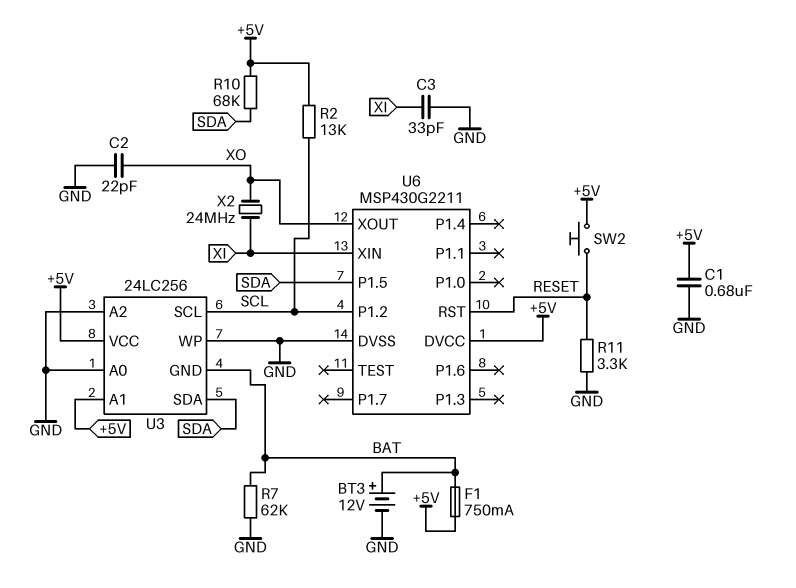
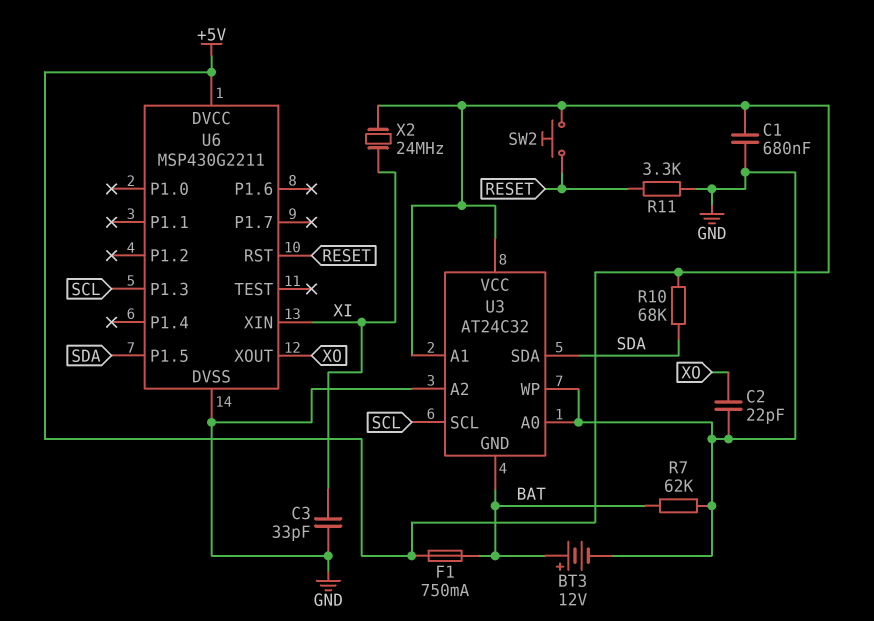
R2: 13k (+5V, SCL) -> none
U3: 24LC256 -> AT24C32
U6 pin P1.2: SCL -> none
U6 pin P1.3: none -> SCL
X2: 24MHz (XI, XO) -> 24MHz (+5V, XI)

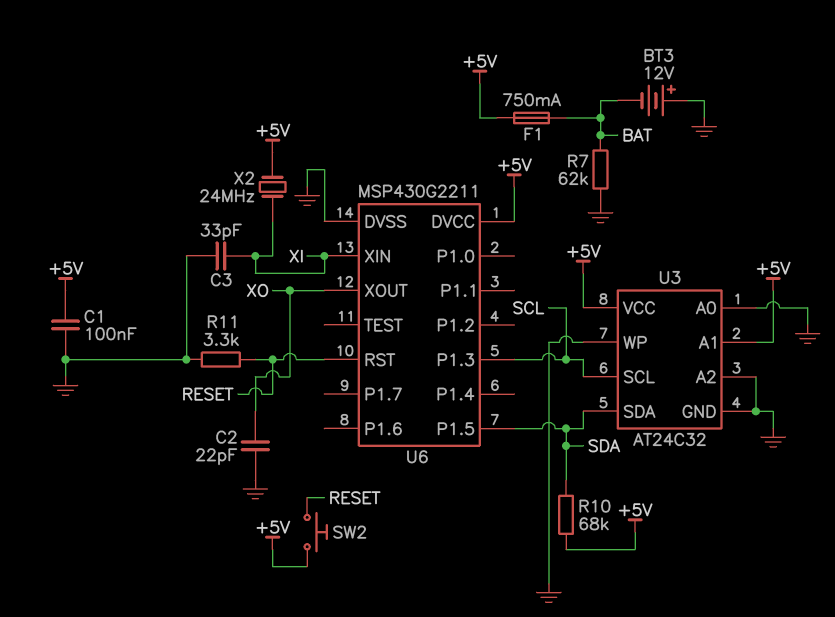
BT3: 12V (plus BAT, minus GND) -> 12V (plus GND, minus BAT)
C1: 680nF (+5V, GND) -> 100nF (+5V, GND)
U3 pin GND: BAT -> GND

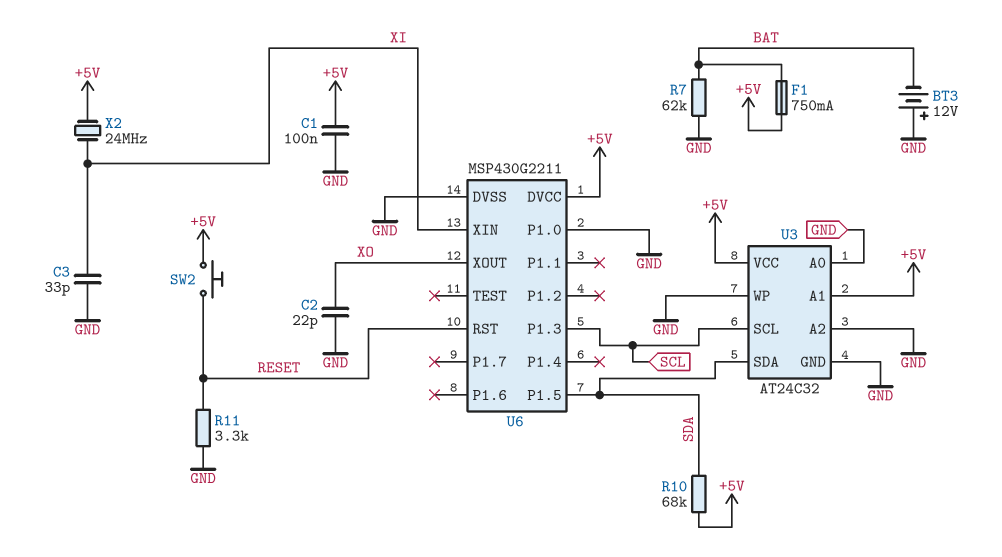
U6 pin P1.0: none -> GND

